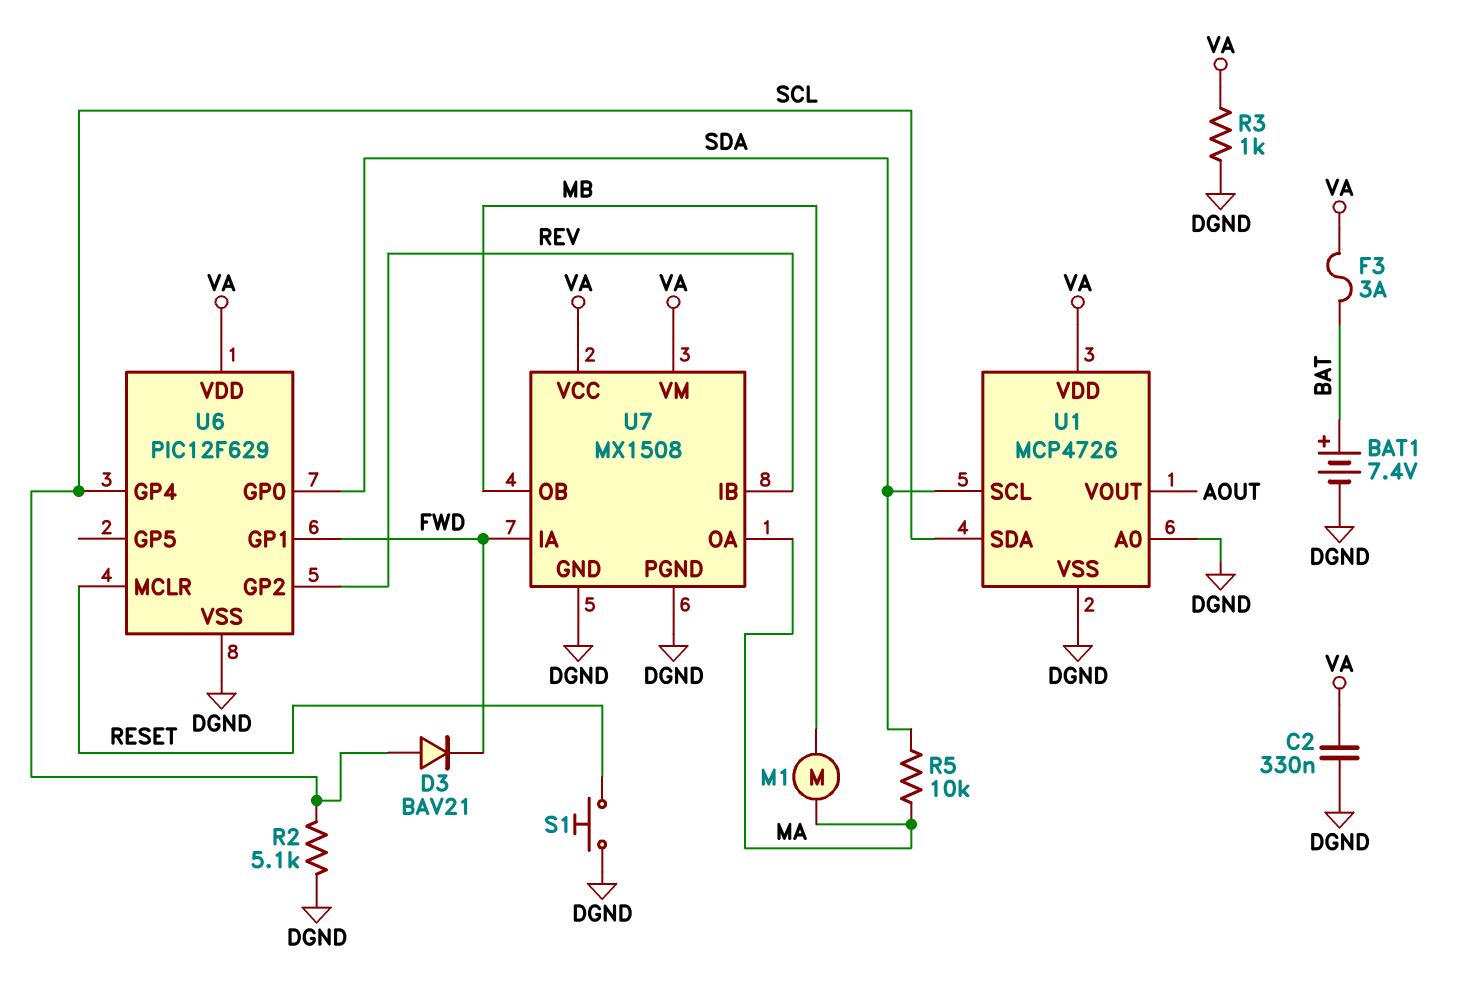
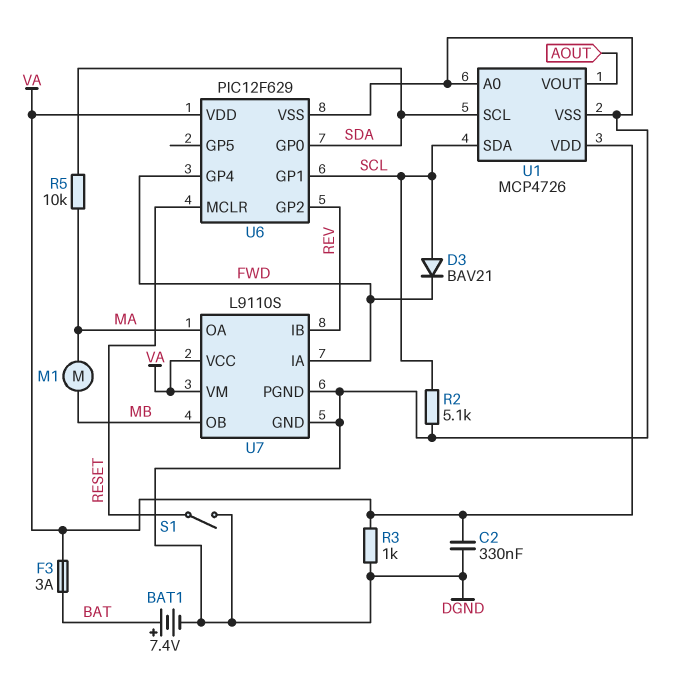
S1: button (DGND, RESET) -> switch (DGND, RESET)
U6 pin GP1: FWD -> SCL
U6 pin GP4: SCL -> FWD
U7: MX1508 -> L9110S

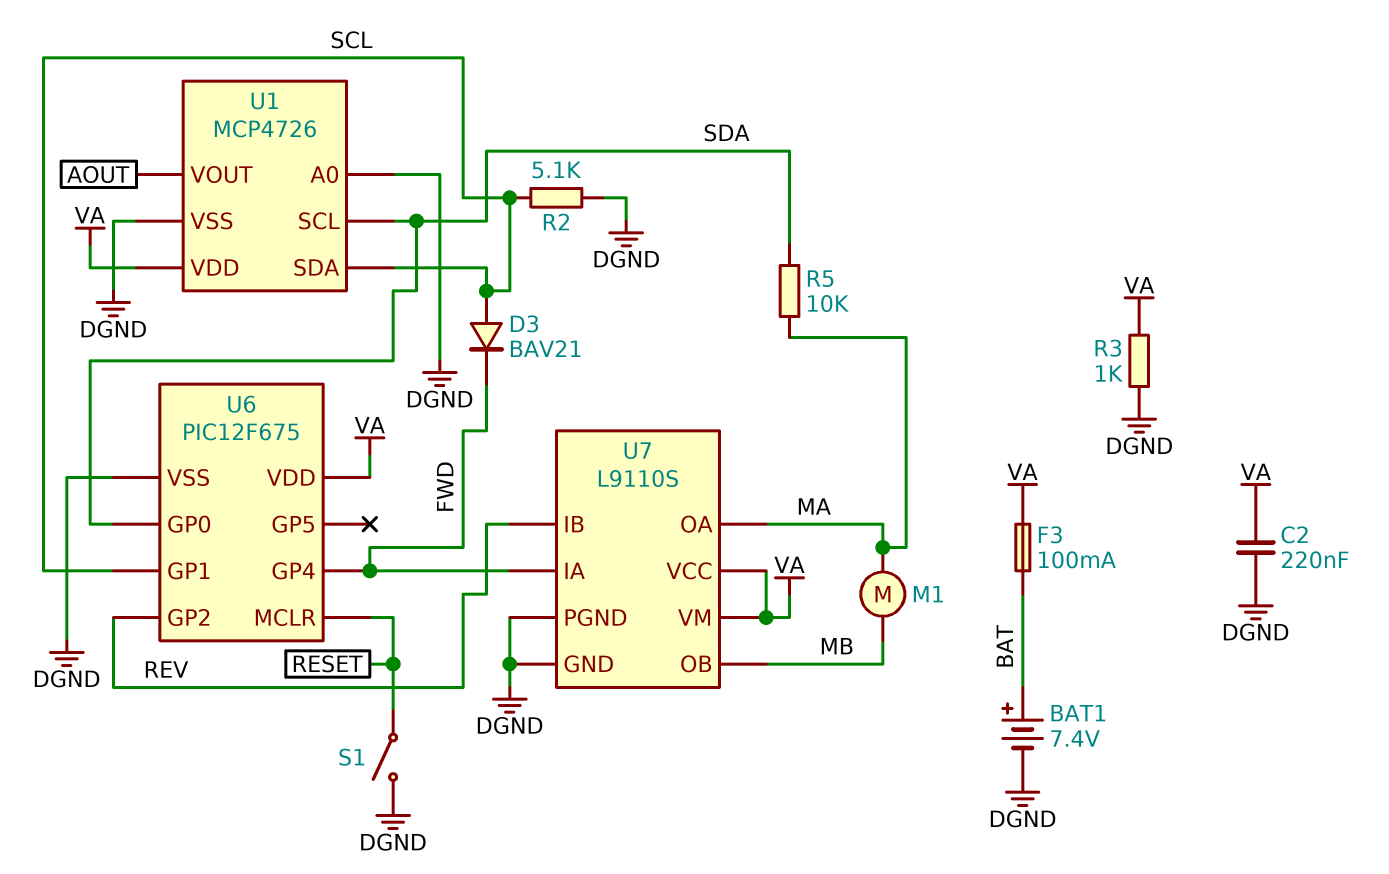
C2: 330nF (DGND, VA) -> 220nF (DGND, VA)
F3: 3A (BAT, VA) -> 100mA (BAT, VA)
U6: PIC12F629 -> PIC12F675

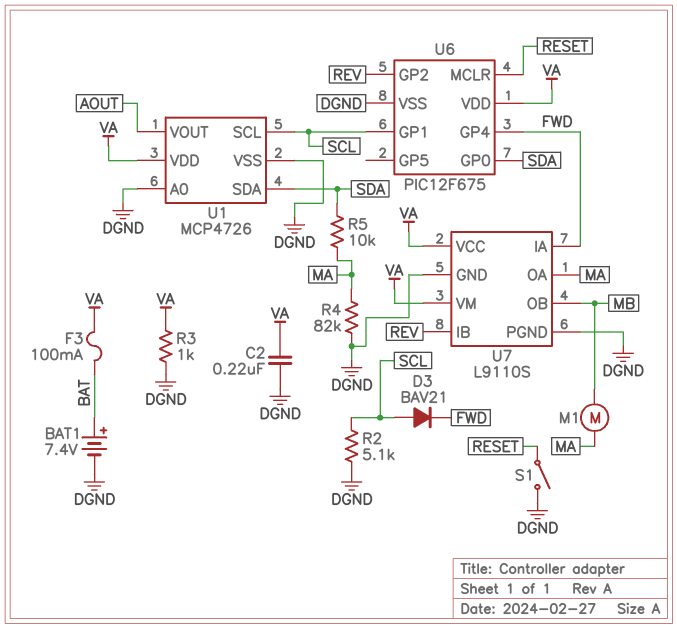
R4: none -> 82k (DGND, MA)
U1 pin SCL: SDA -> SCL
U1 pin SDA: SCL -> SDA

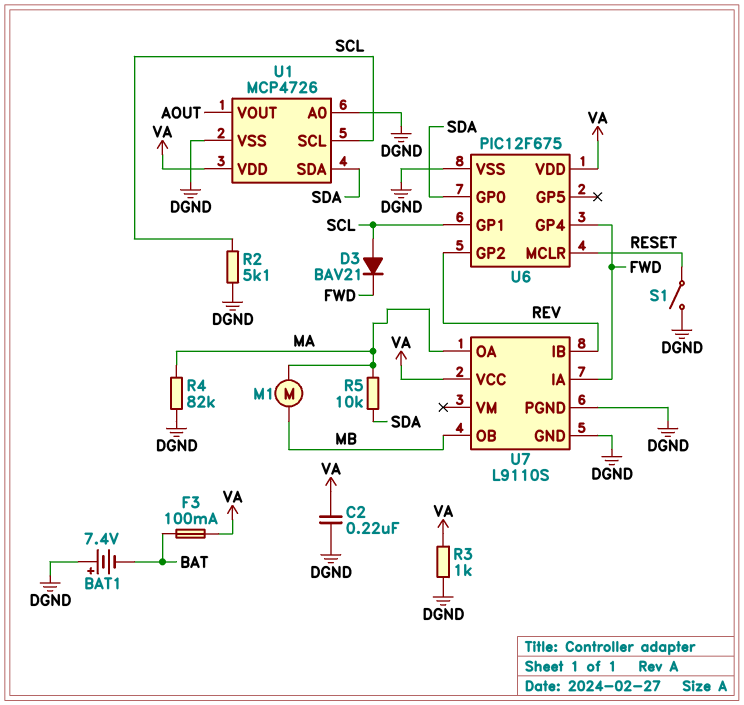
BAT1: 7.4V (plus BAT, minus DGND) -> 7.4V (plus DGND, minus BAT)
U7 pin VM: VA -> none

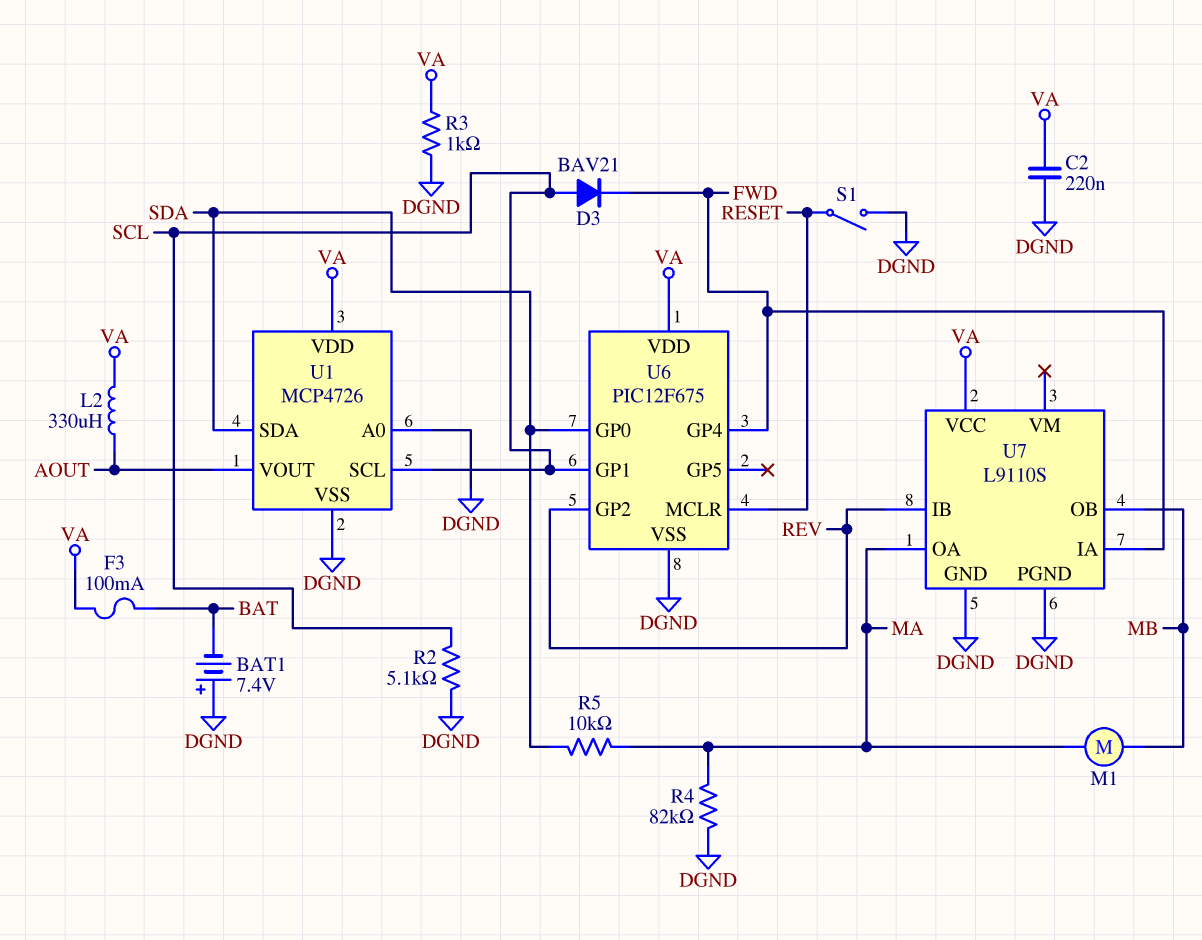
L2: none -> 330uH (AOUT, VA)

